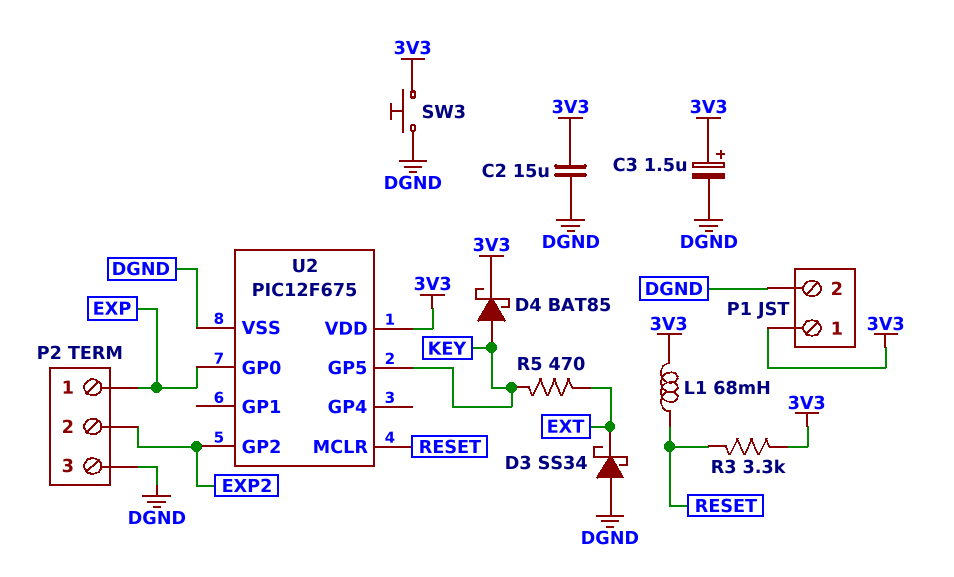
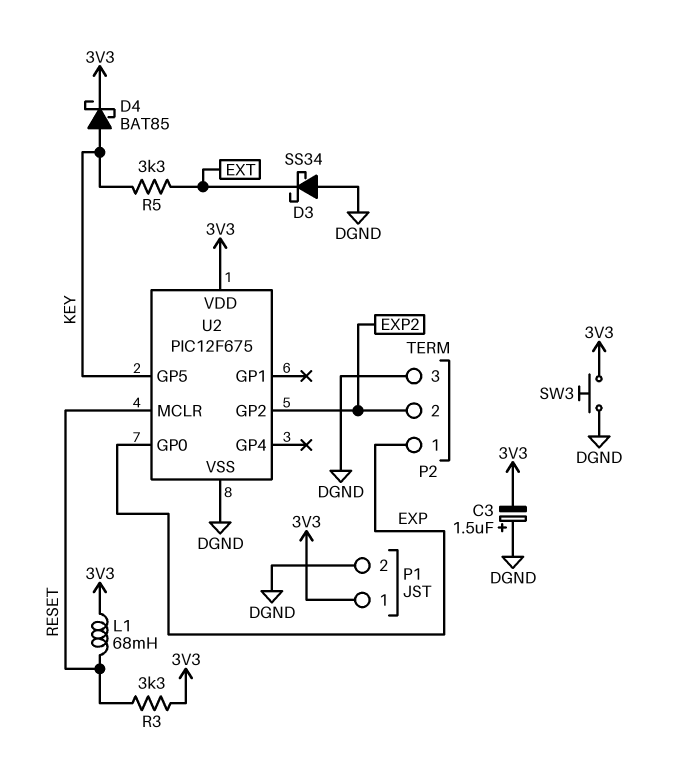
C2: 15uF (3V3, DGND) -> none
C3: 1.5uF (plus 3V3, minus DGND) -> 1.5uF (plus DGND, minus 3V3)
R5: 470 (EXT, KEY) -> 3.3k (EXT, KEY)

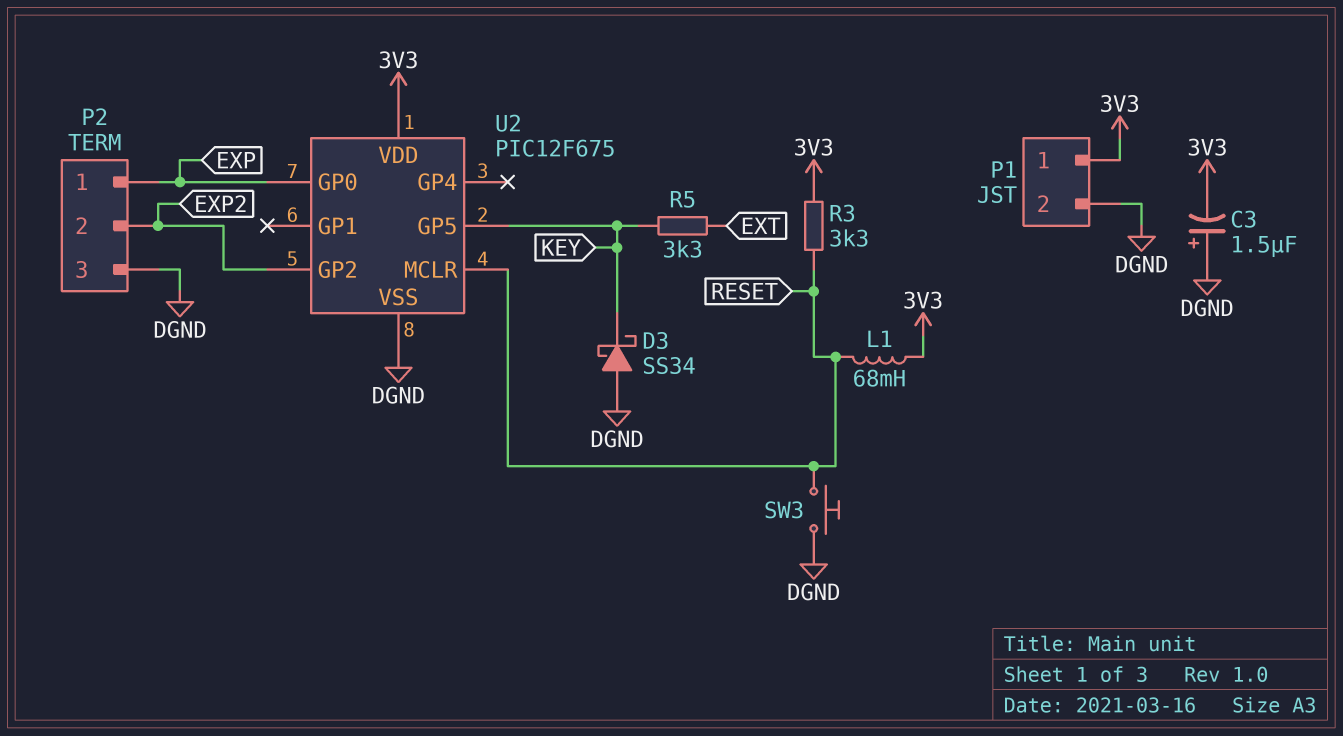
D3: schottky SS34 (A DGND, K EXT) -> schottky SS34 (A DGND, K KEY)
D4: schottky BAT85 (A KEY, K 3V3) -> none
SW3: button (3V3, DGND) -> button (DGND, RESET)

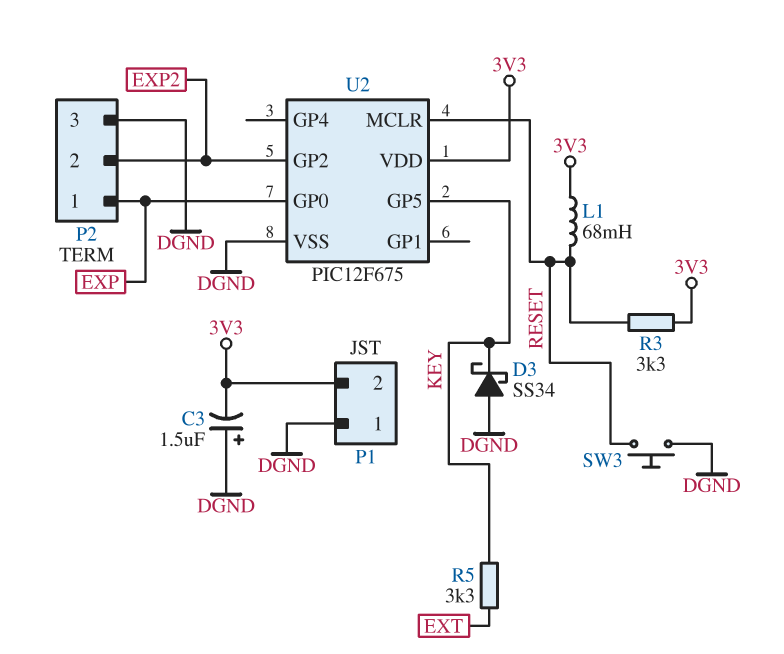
P1 pin 1: 3V3 -> DGND
P1 pin 2: DGND -> 3V3

